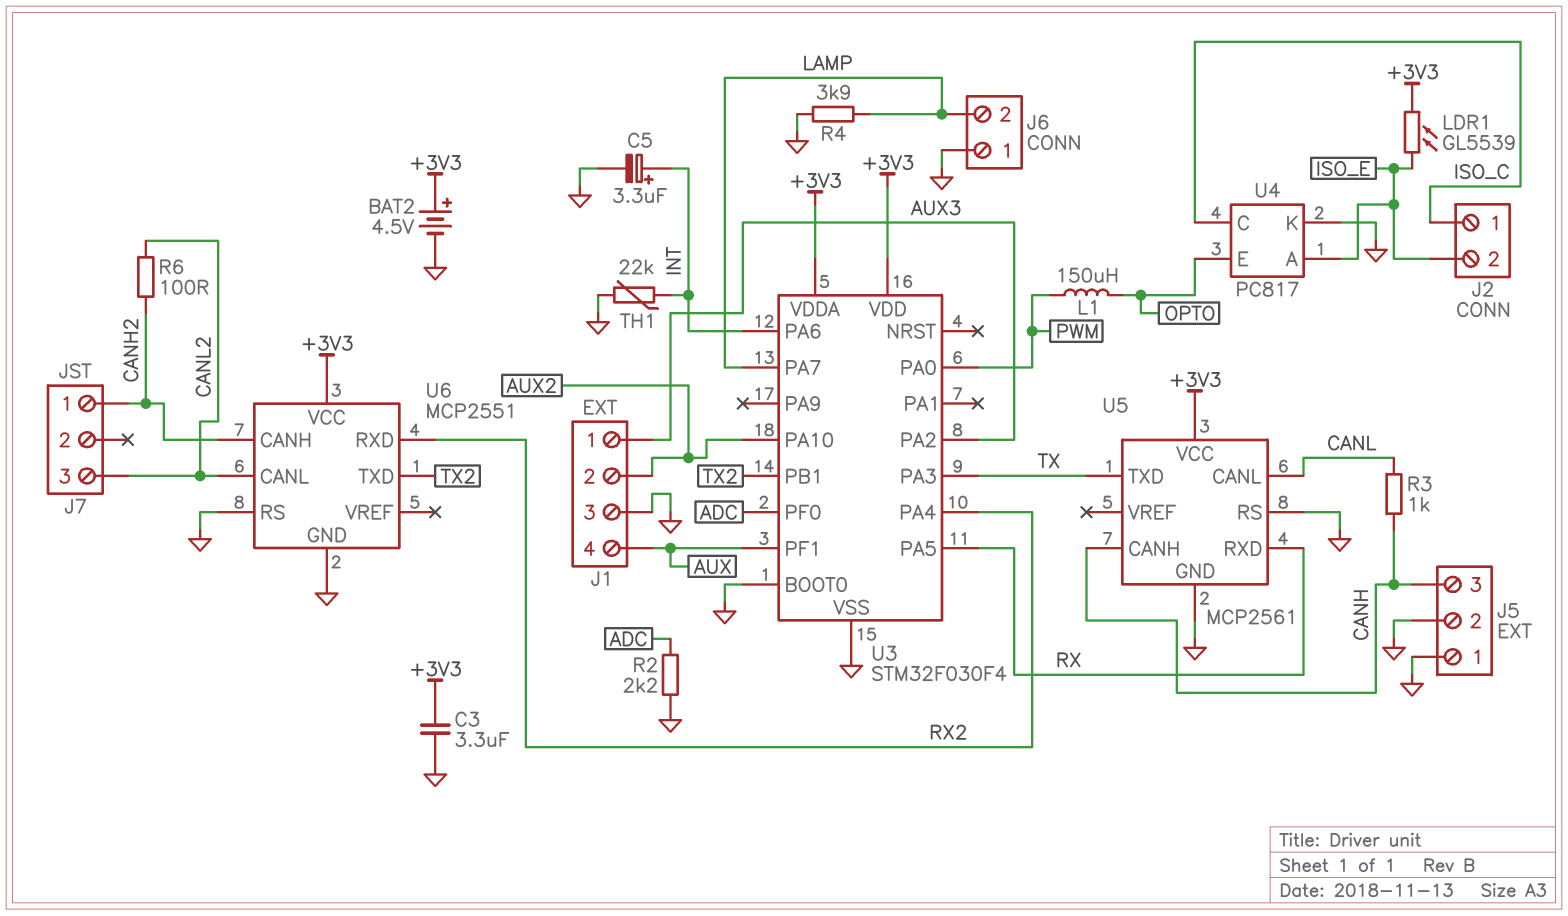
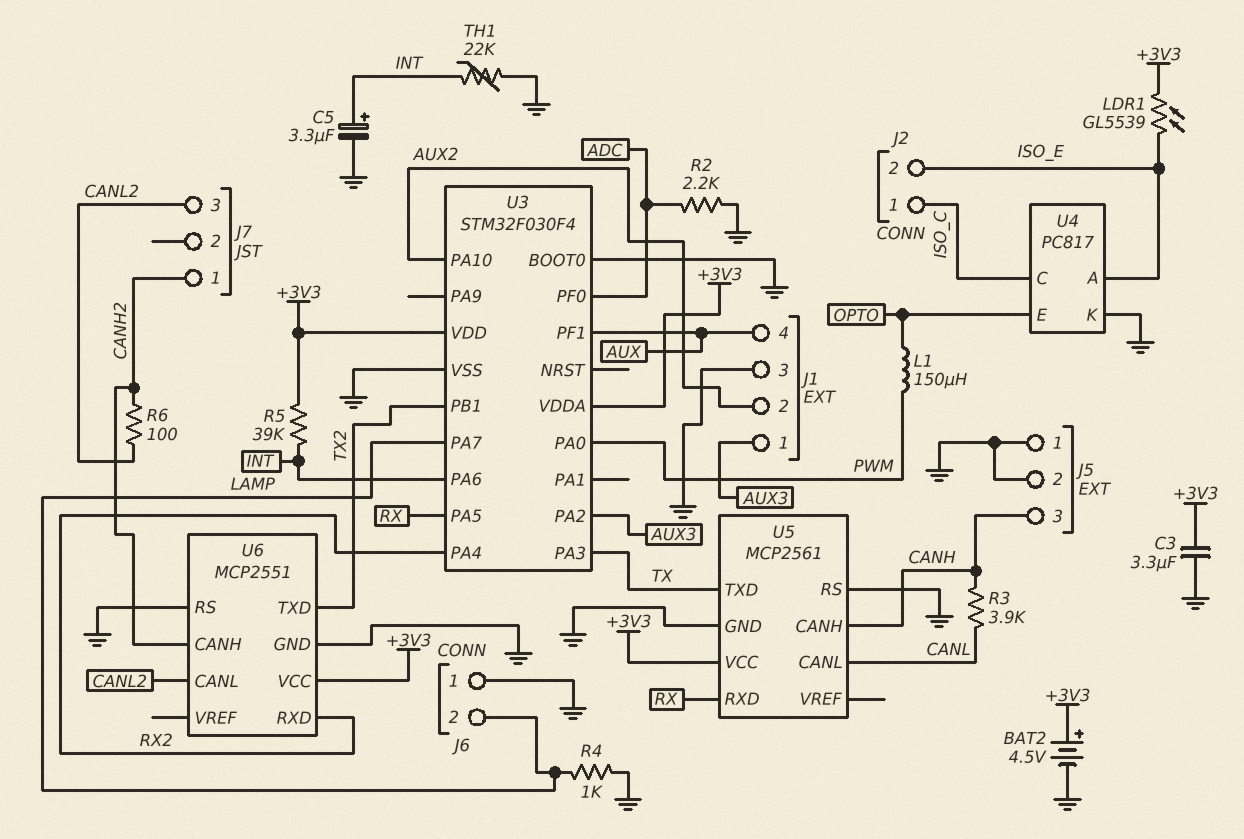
R3: 1k (CANH, CANL) -> 3.9k (CANH, CANL)
R4: 3.9k (GND, LAMP) -> 1k (GND, LAMP)
R5: none -> 39k (+3V3, INT)

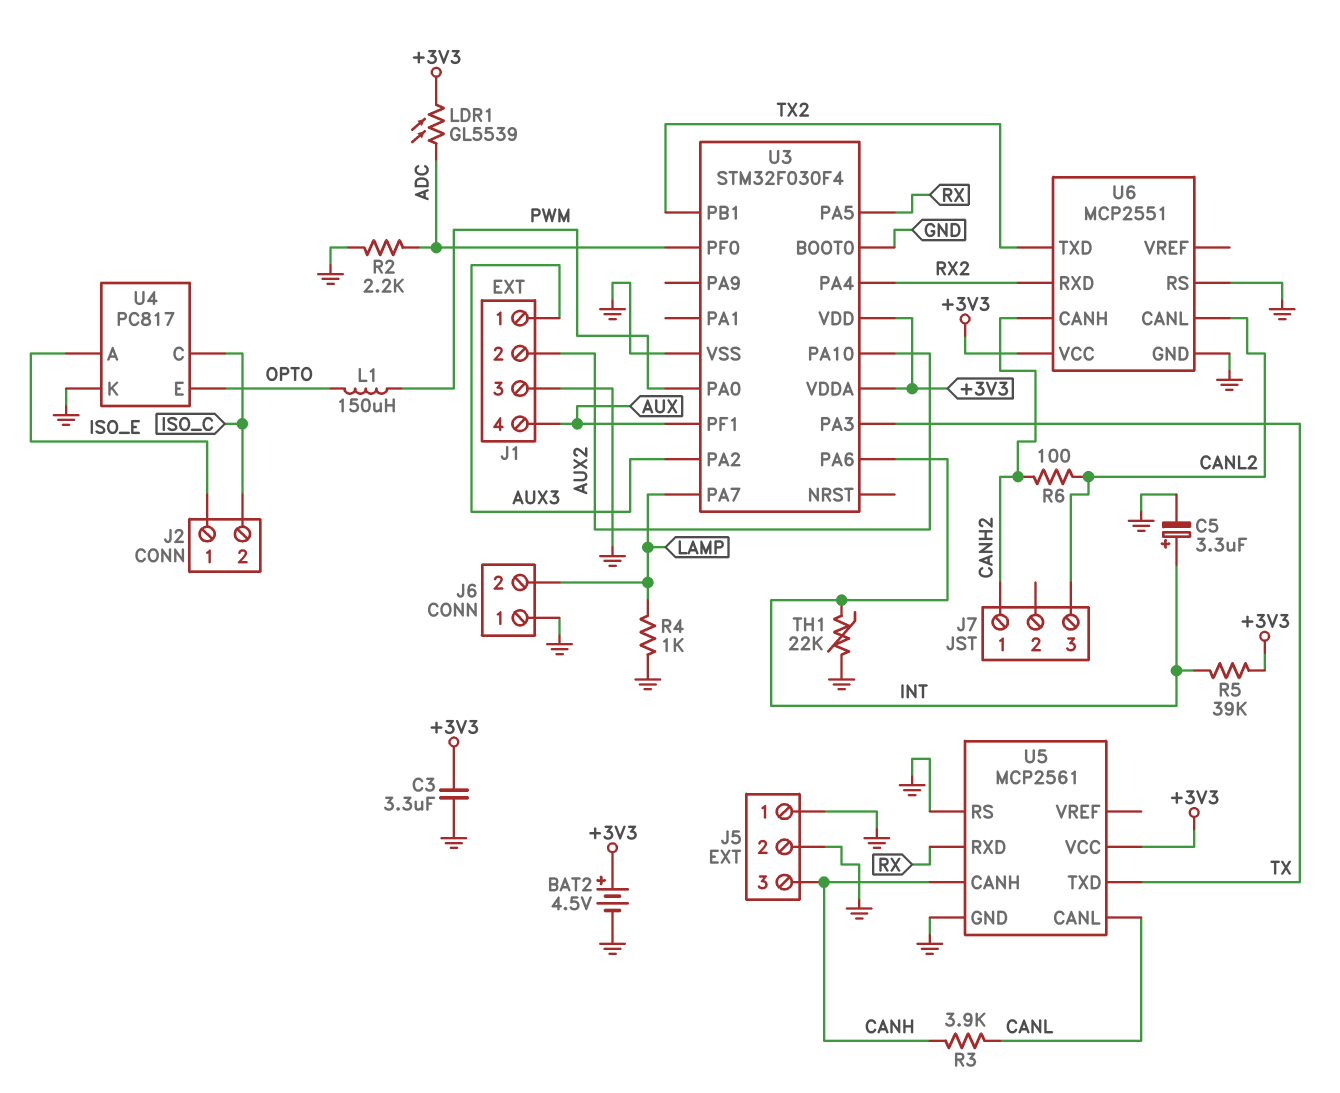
J2 pin 1: ISO_C -> ISO_E
J2 pin 2: ISO_E -> ISO_C
LDR1: GL5539 (+3V3, ISO_E) -> GL5539 (+3V3, ADC)

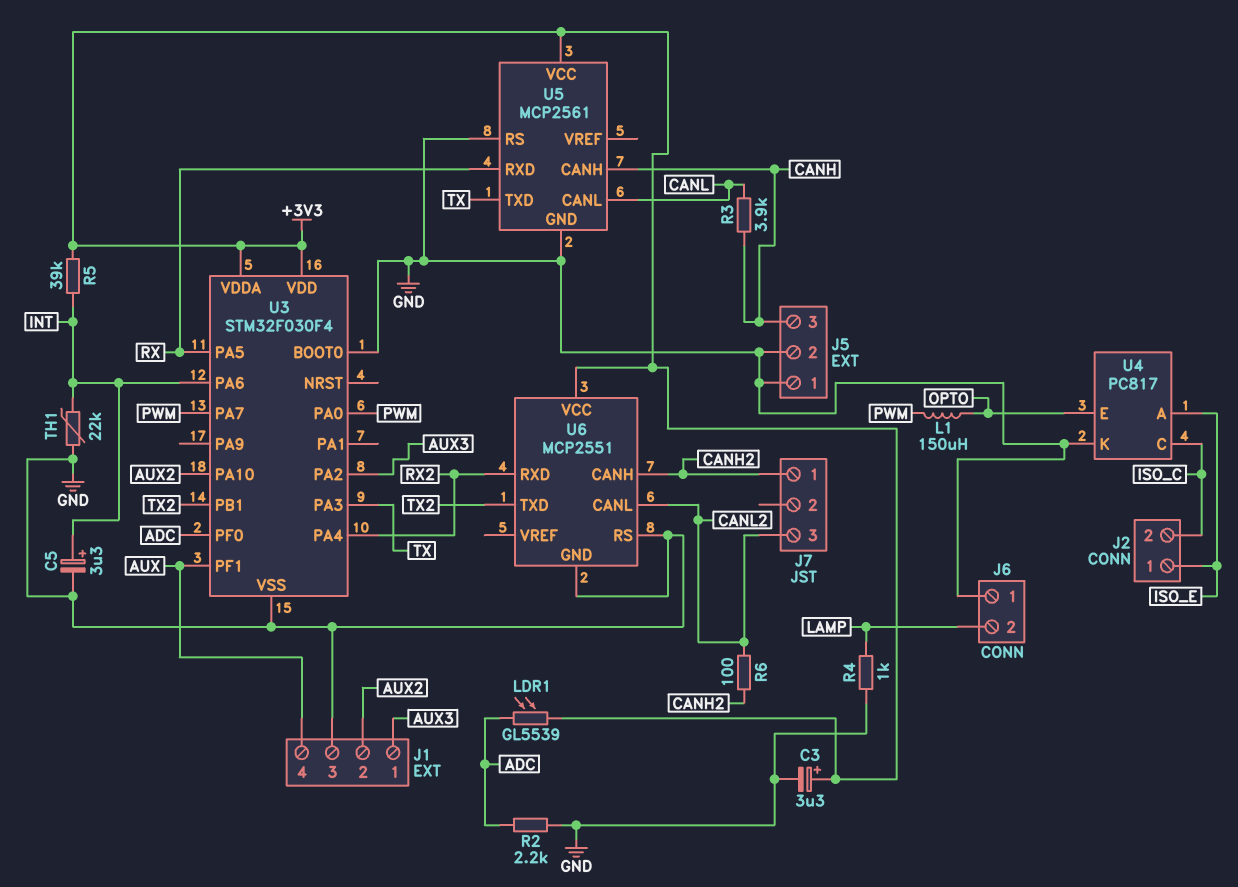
BAT2: 4.5V (plus +3V3, minus GND) -> none
C3: 3.3uF (+3V3, GND) -> 3.3uF (plus +3V3, minus GND)
U3 pin PA7: LAMP -> PWM

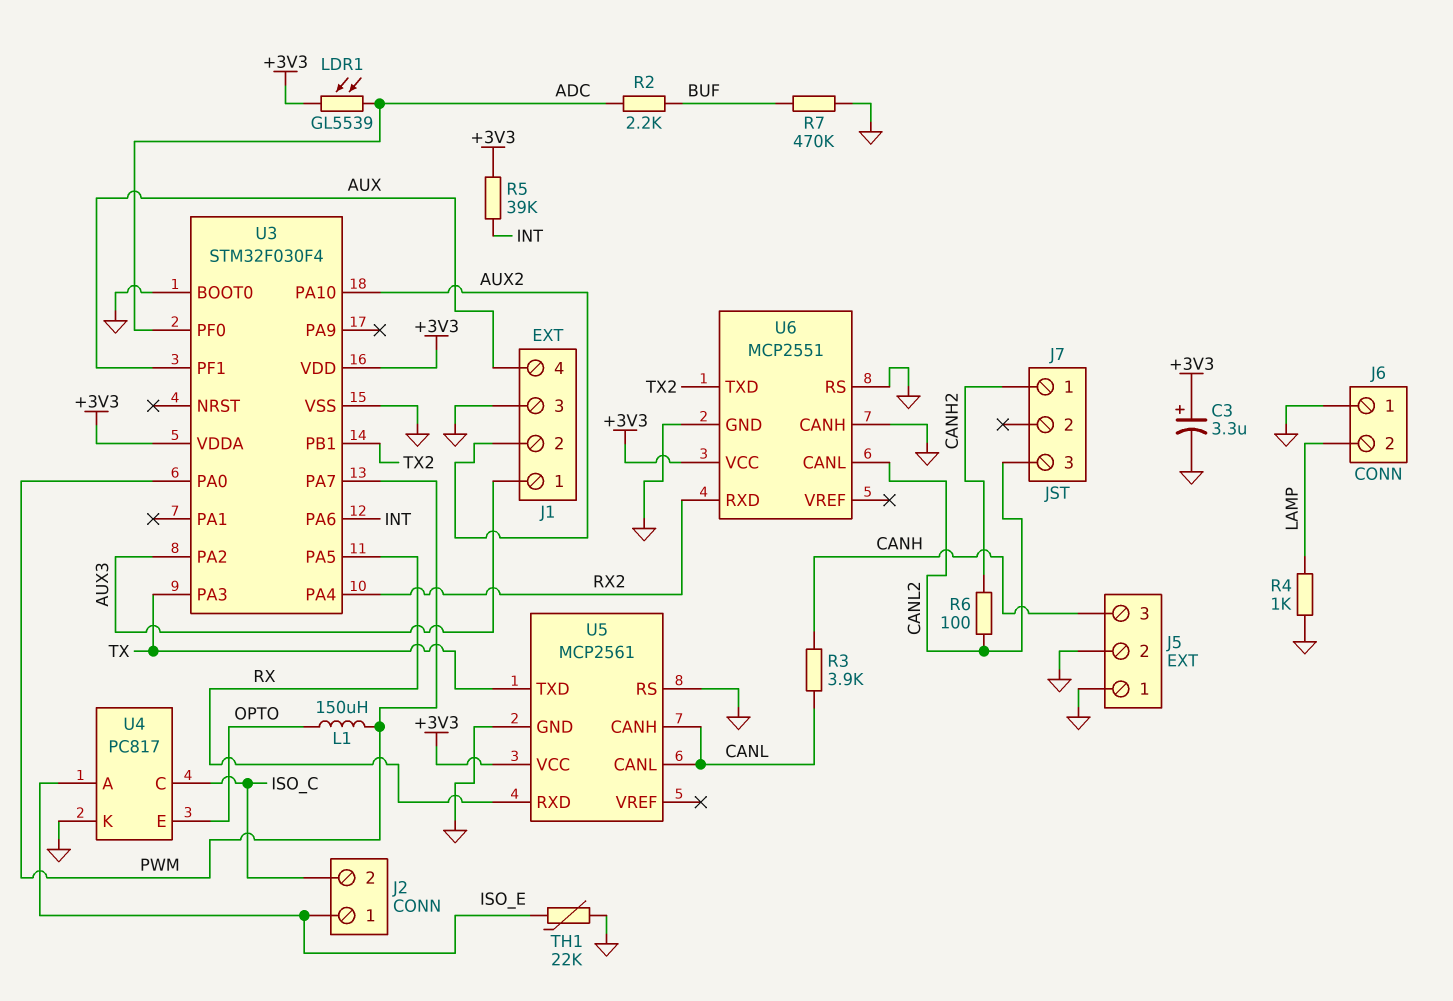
C5: 3.3uF (plus INT, minus GND) -> none
R2: 2.2k (ADC, GND) -> 2.2k (ADC, BUF)
R7: none -> 470k (BUF, GND)
TH1: 22k (GND, INT) -> 22k (GND, ISO_E)
U5 pin CANH: CANH -> CANL
U6 pin CANH: CANH2 -> GND

